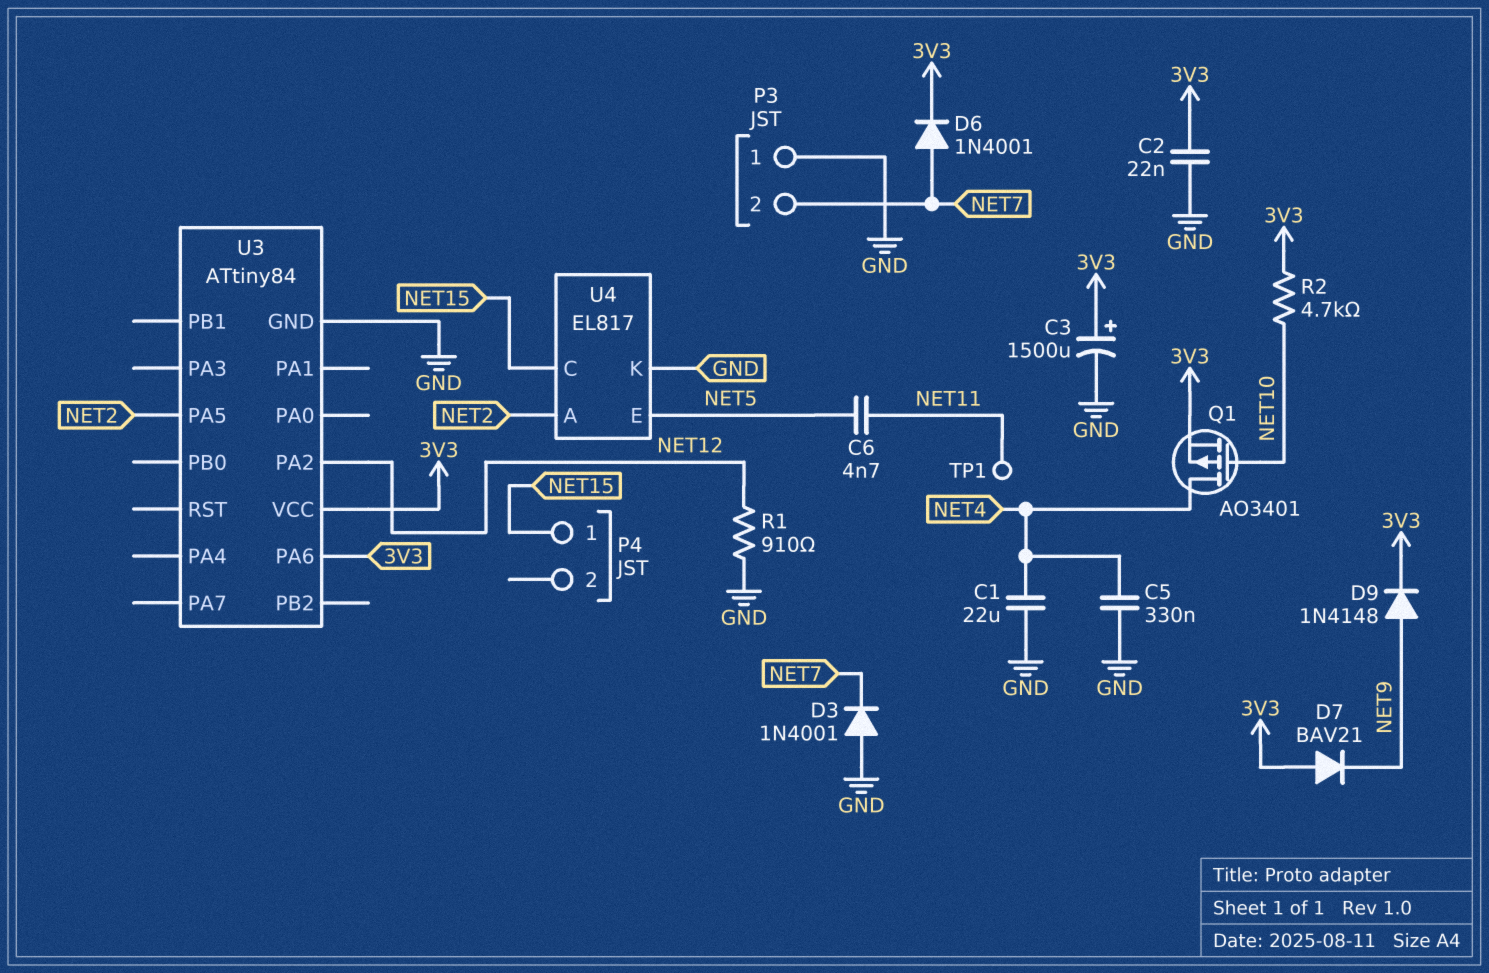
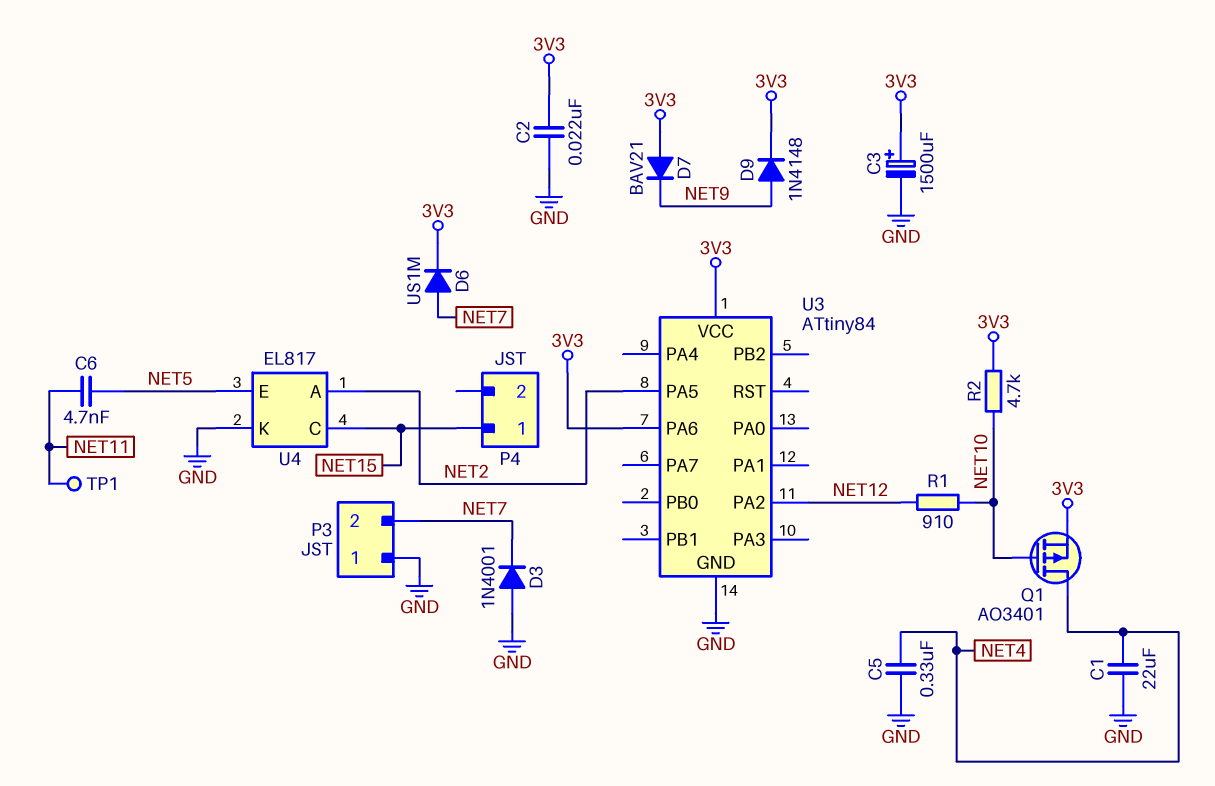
D6: diode 1N4001 (A NET7, K 3V3) -> diode US1M (A NET7, K 3V3)
R1: 910 (GND, NET12) -> 910 (NET10, NET12)

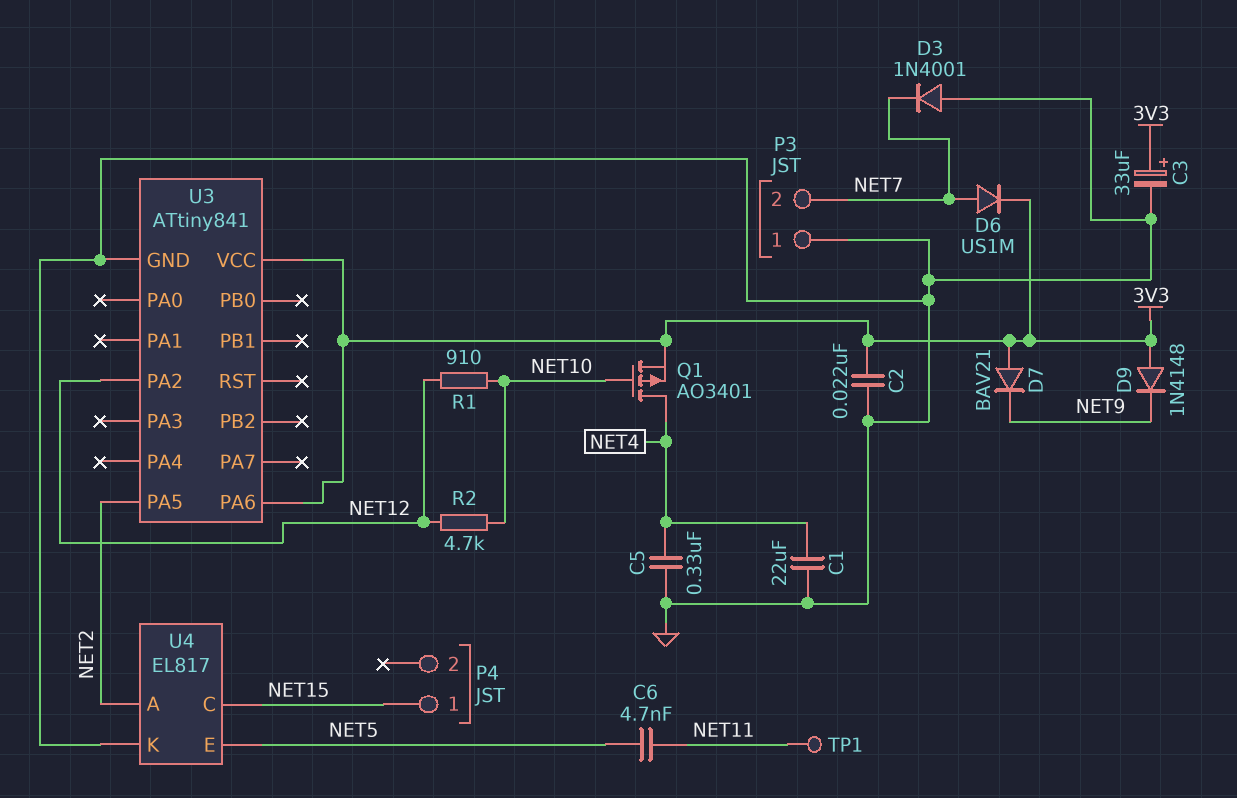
C3: 1500uF (plus 3V3, minus GND) -> 33uF (plus 3V3, minus GND)
D9: diode 1N4148 (A NET9, K 3V3) -> diode 1N4148 (A 3V3, K NET9)
R2: 4.7k (3V3, NET10) -> 4.7k (NET10, NET12)
U3: ATtiny84 -> ATtiny841

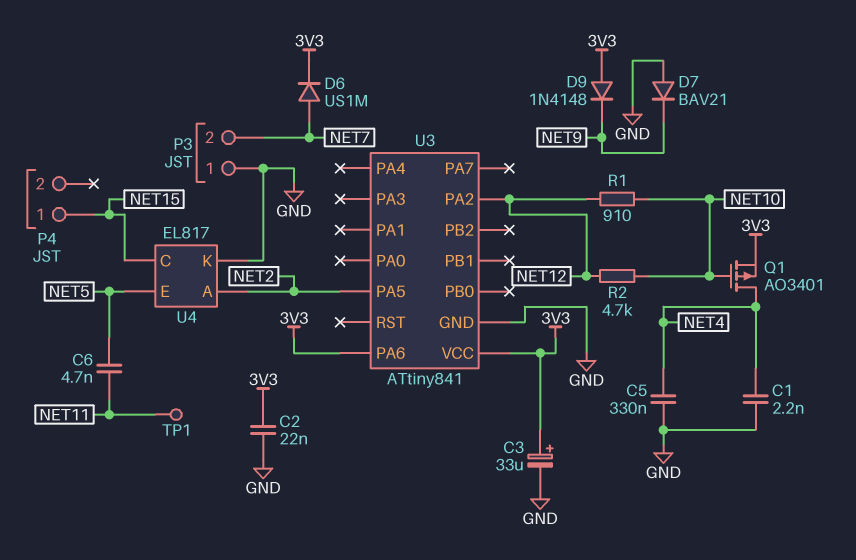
C1: 22uF (GND, NET4) -> 2.2nF (GND, NET4)
D3: diode 1N4001 (A GND, K NET7) -> none
D7: diode BAV21 (A 3V3, K NET9) -> diode BAV21 (A GND, K NET9)

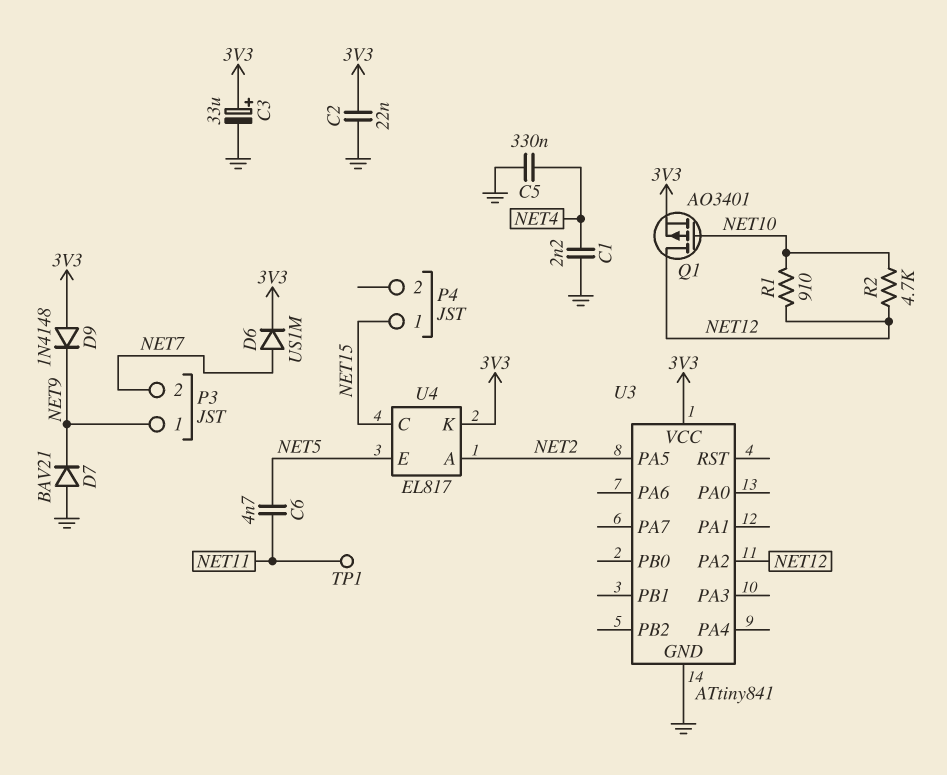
P3 pin 1: GND -> NET9
Q1: PMOS AO3401 (G NET10, D NET4, S 3V3) -> PMOS AO3401 (G NET10, D NET12, S 3V3)
U3 pin PA6: 3V3 -> none
U4 pin K: GND -> 3V3

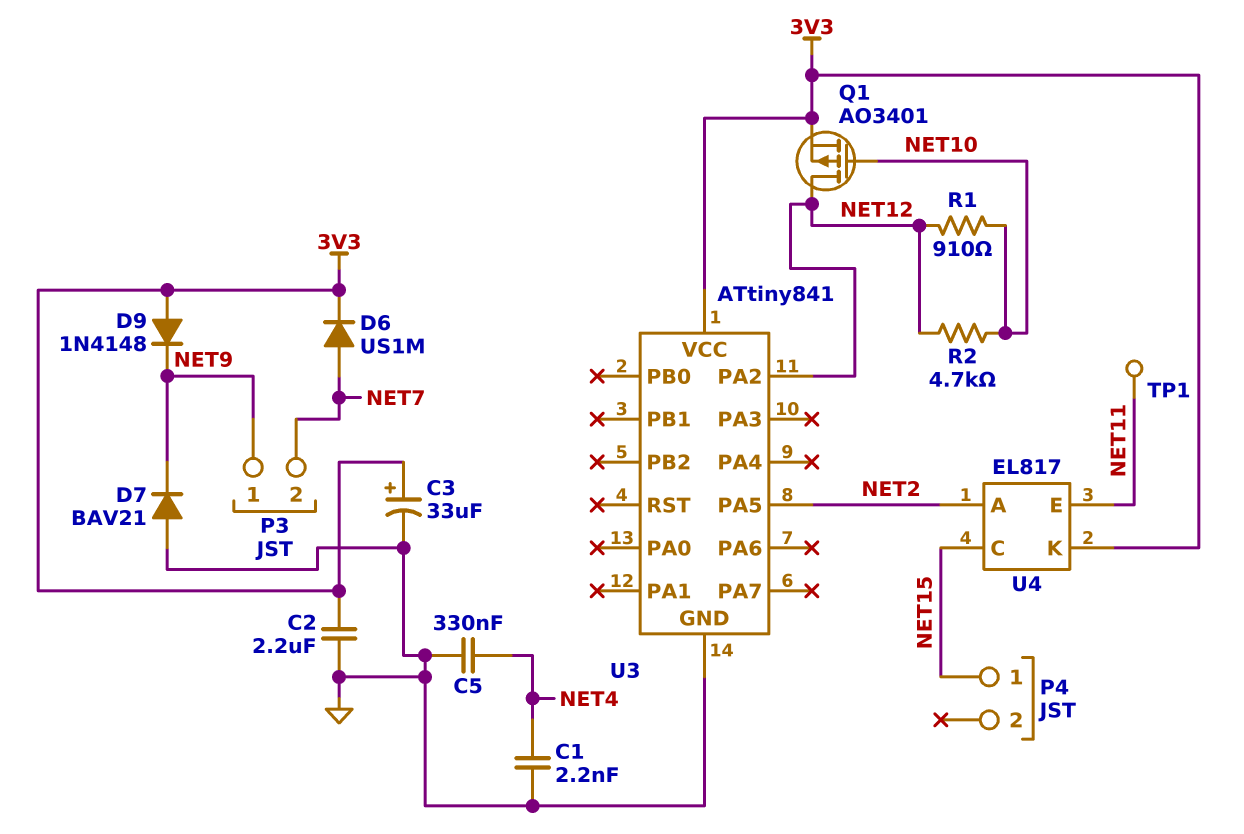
C2: 22nF (3V3, GND) -> 2.2uF (3V3, GND)
C6: 4.7nF (NET5, NET11) -> none
U4 pin E: NET5 -> NET11

